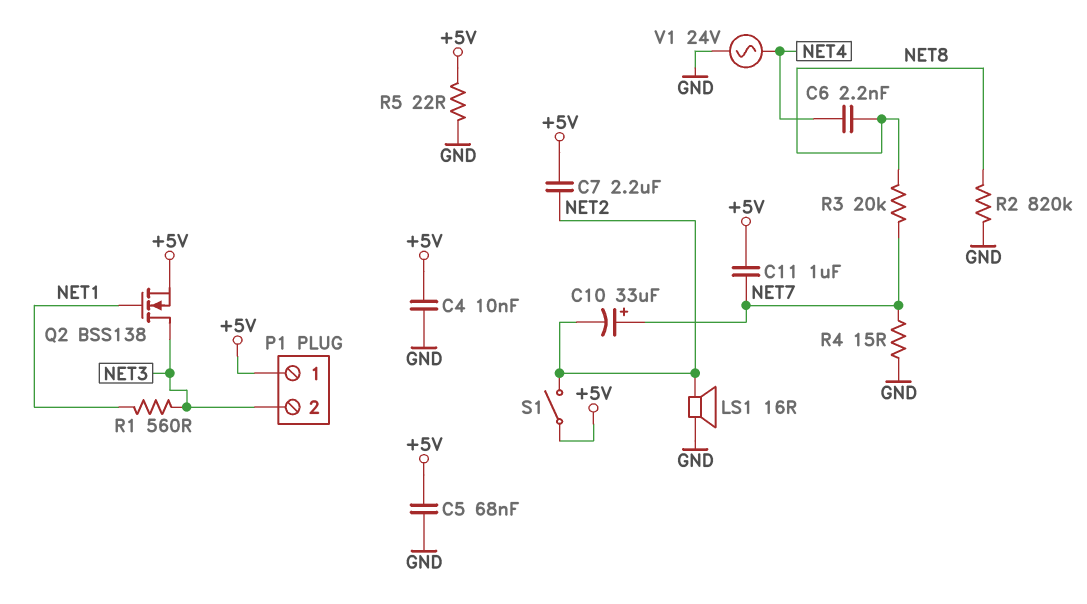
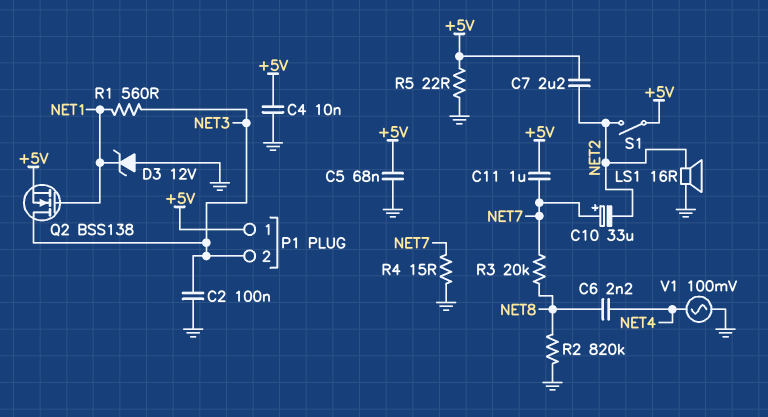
C2: none -> 100nF (GND, NET3)
D3: none -> zener 12V (A GND, K NET1)
V1: AC 24V (GND, NET4) -> AC 100mV (GND, NET4)

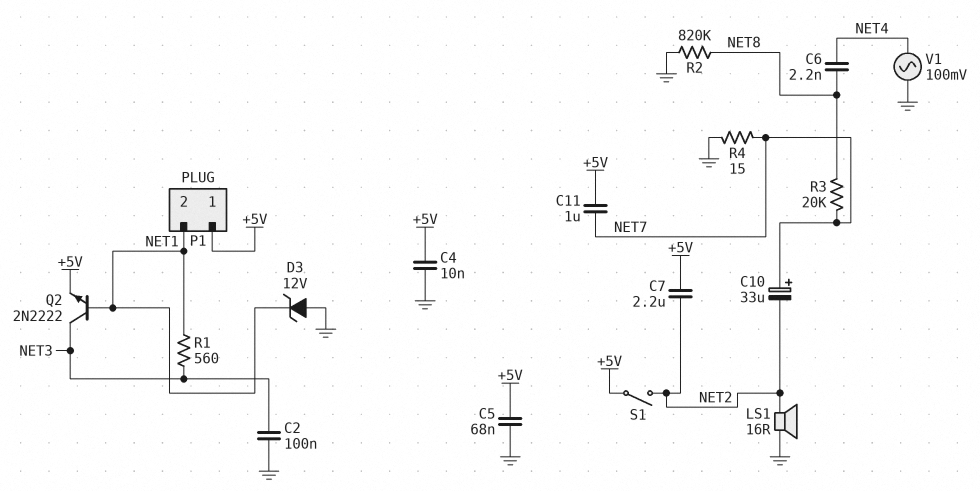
P1 pin 2: NET3 -> NET1
Q2: NMOS BSS138 (G NET1, D NET3, S +5V) -> NPN 2N2222 (B NET1, C NET3, E +5V)
R5: 22 (+5V, GND) -> none

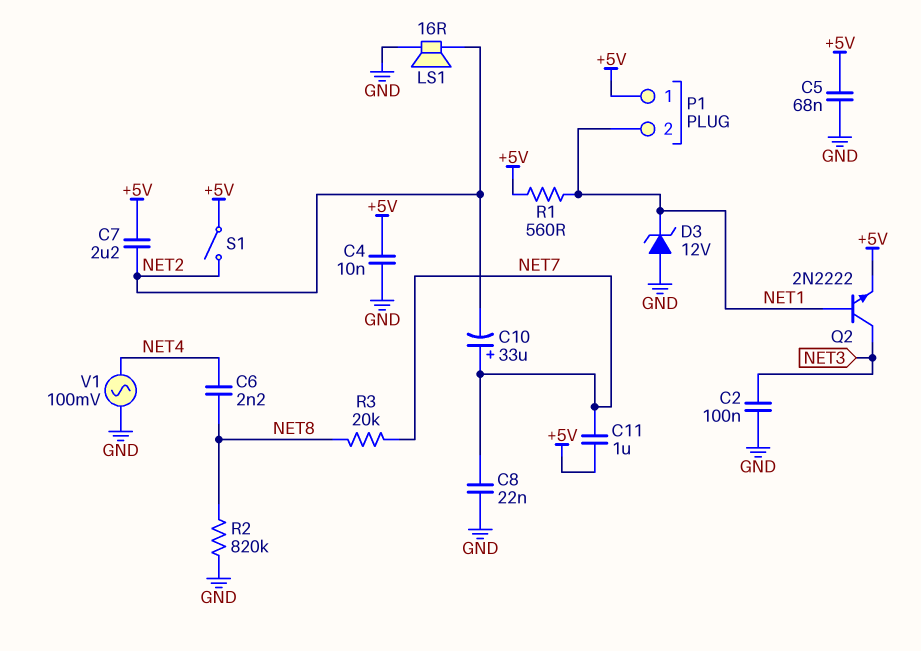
C8: none -> 22nF (GND, NET7)
R1: 560 (NET1, NET3) -> 560 (+5V, NET1)
R4: 15 (GND, NET7) -> none

